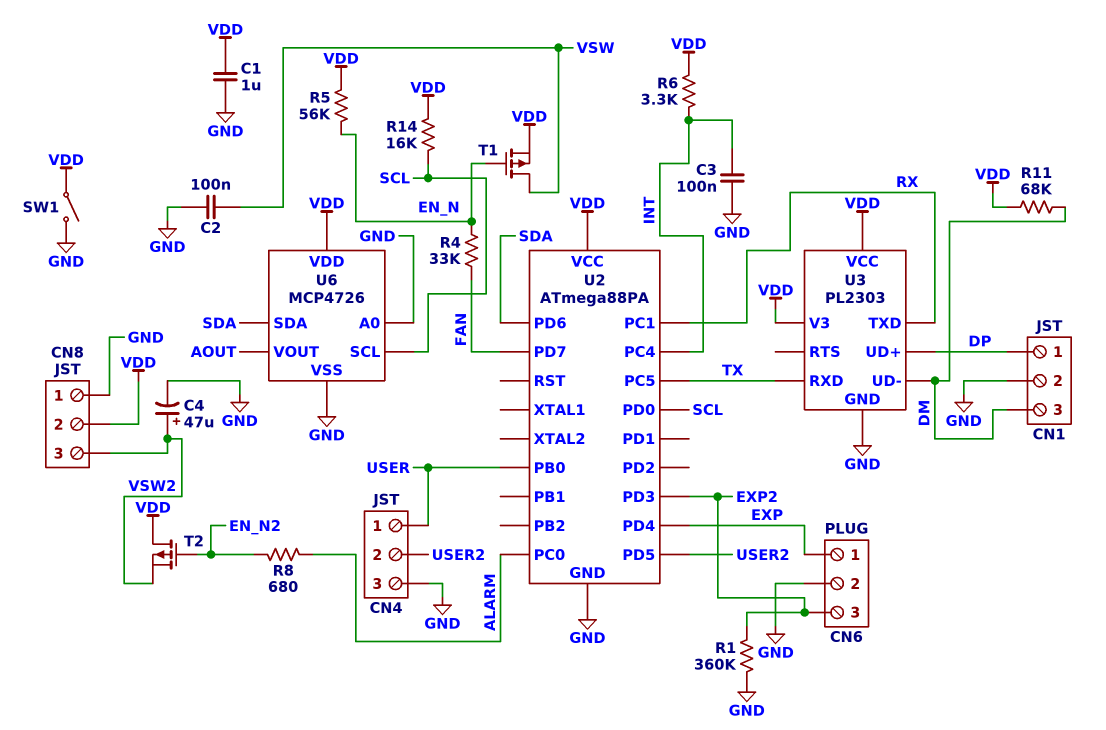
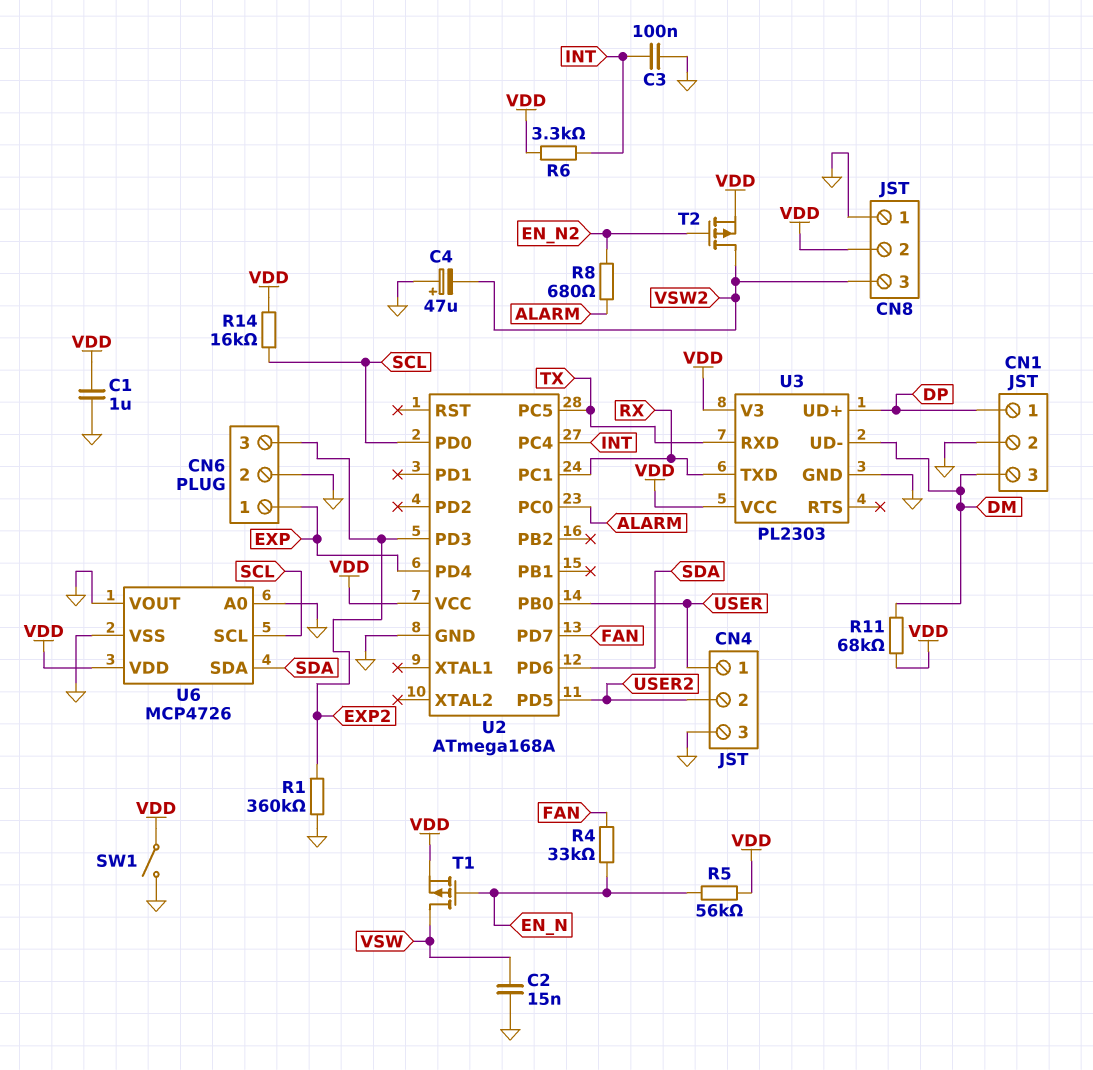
C2: 100nF (GND, VSW) -> 15nF (GND, VSW)
C4: 47uF (plus VSW2, minus GND) -> 47uF (plus GND, minus VSW2)
T2: PMOS (G EN_N2, D VDD, S VSW2) -> PMOS (G EN_N2, D VSW2, S VDD)
U2: ATmega88PA -> ATmega168A
U6 pin VOUT: AOUT -> GND

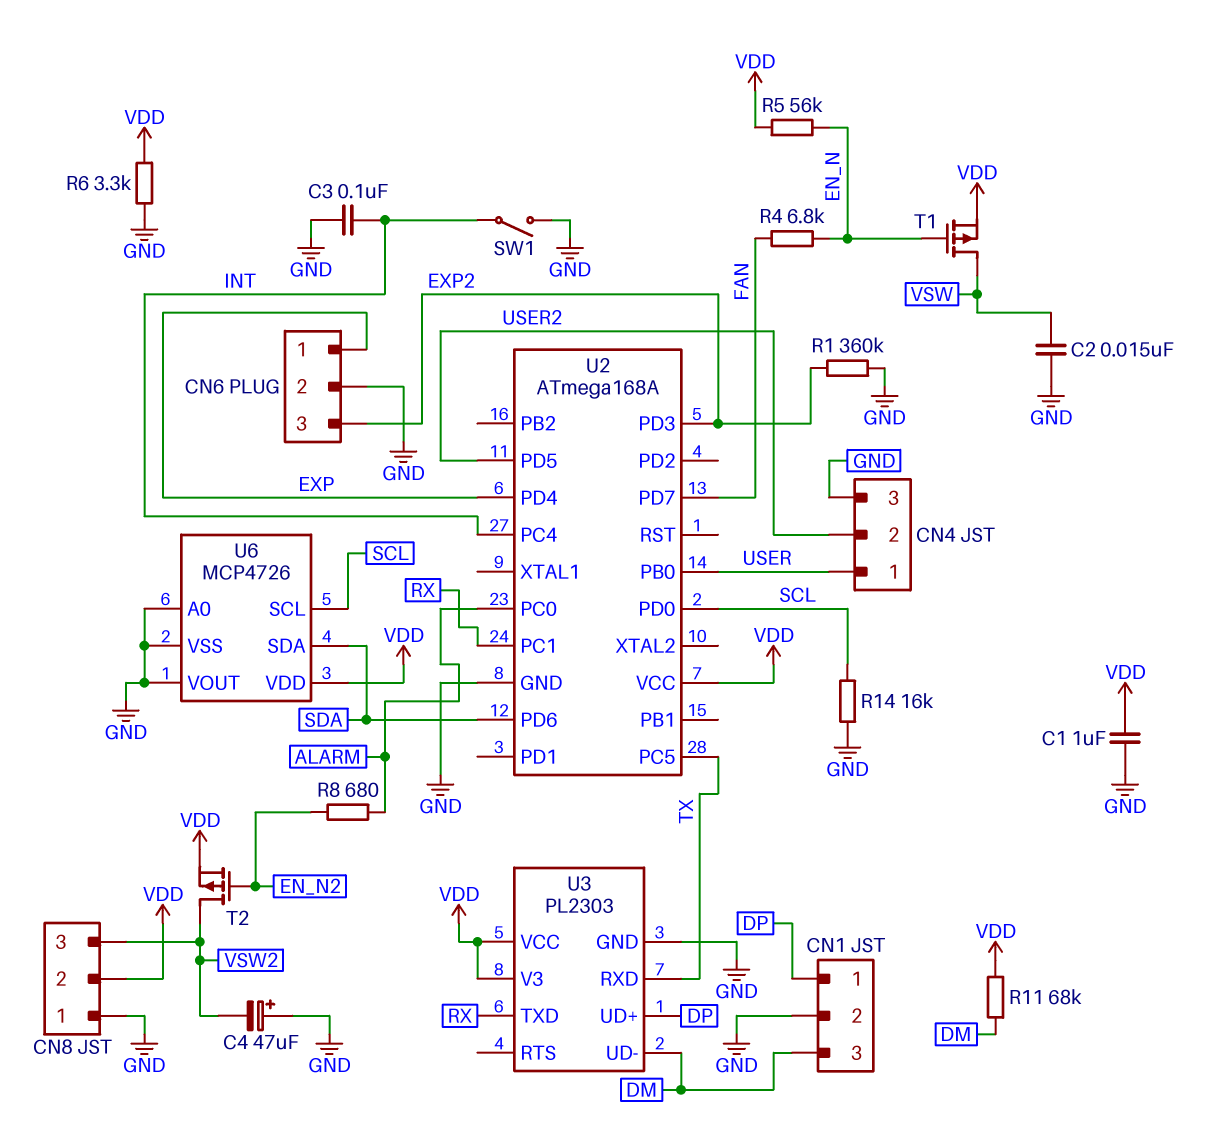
R4: 33k (EN_N, FAN) -> 6.8k (EN_N, FAN)
R6: 3.3k (INT, VDD) -> 3.3k (GND, VDD)
R14: 16k (SCL, VDD) -> 16k (GND, SCL)
SW1: switch (GND, VDD) -> switch (GND, INT)

